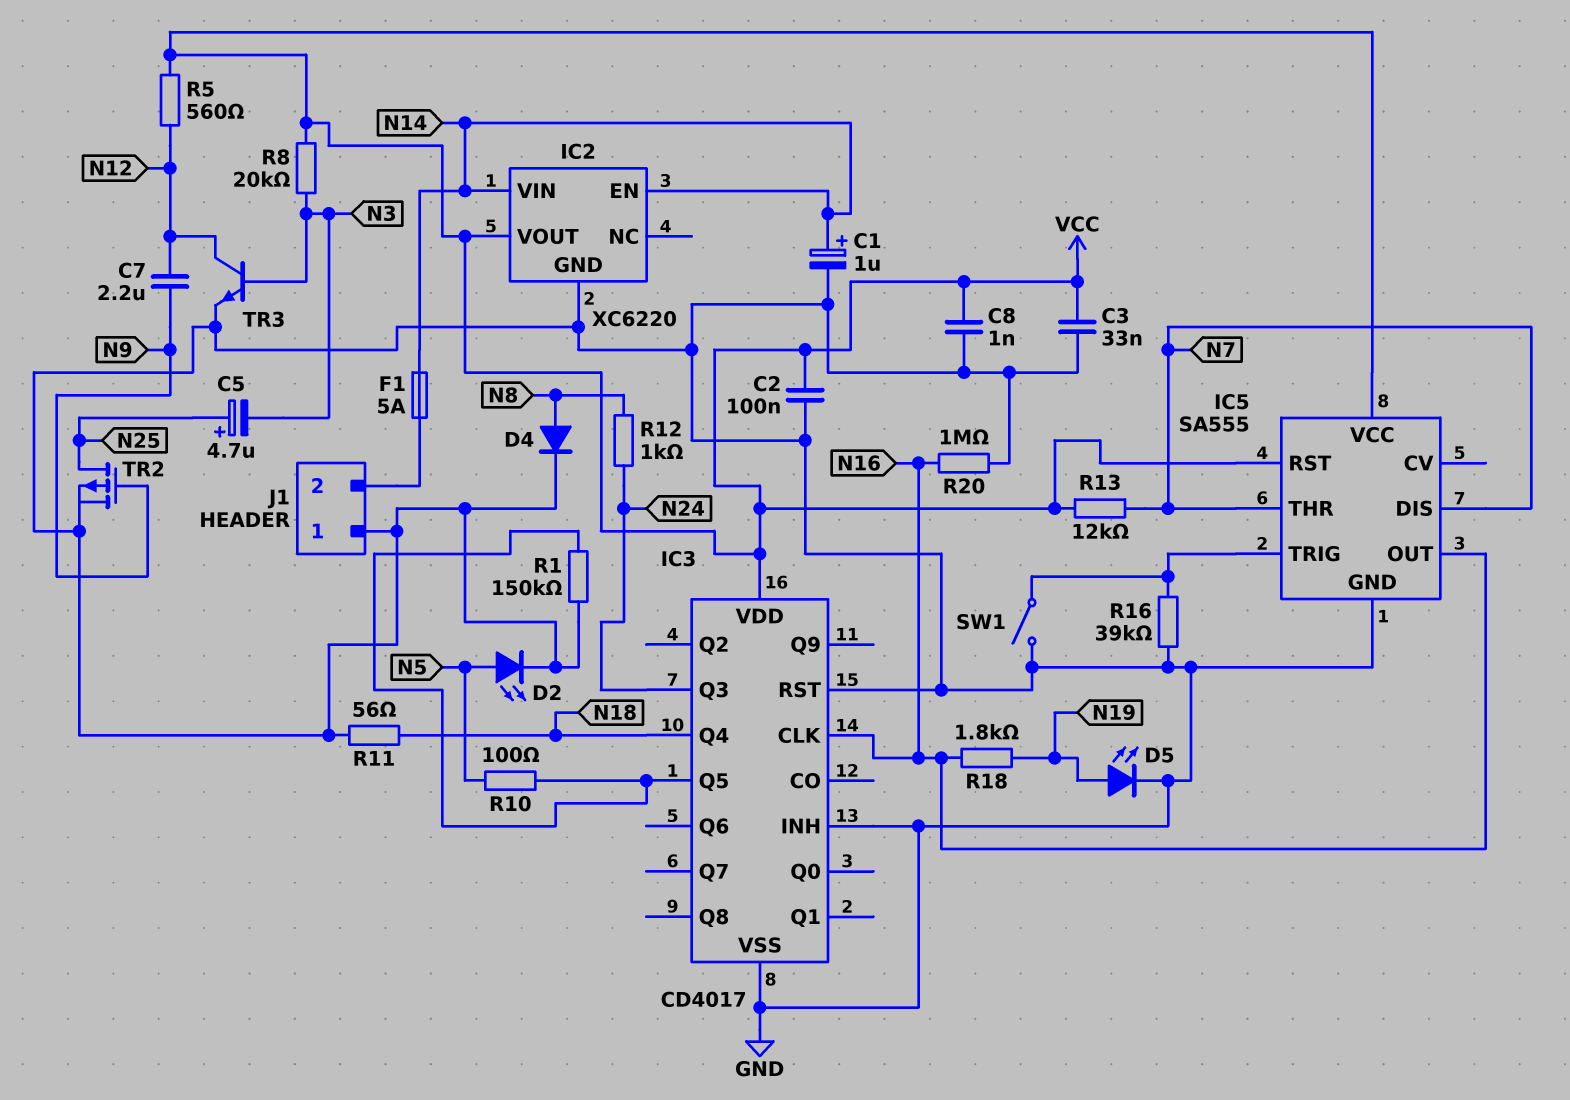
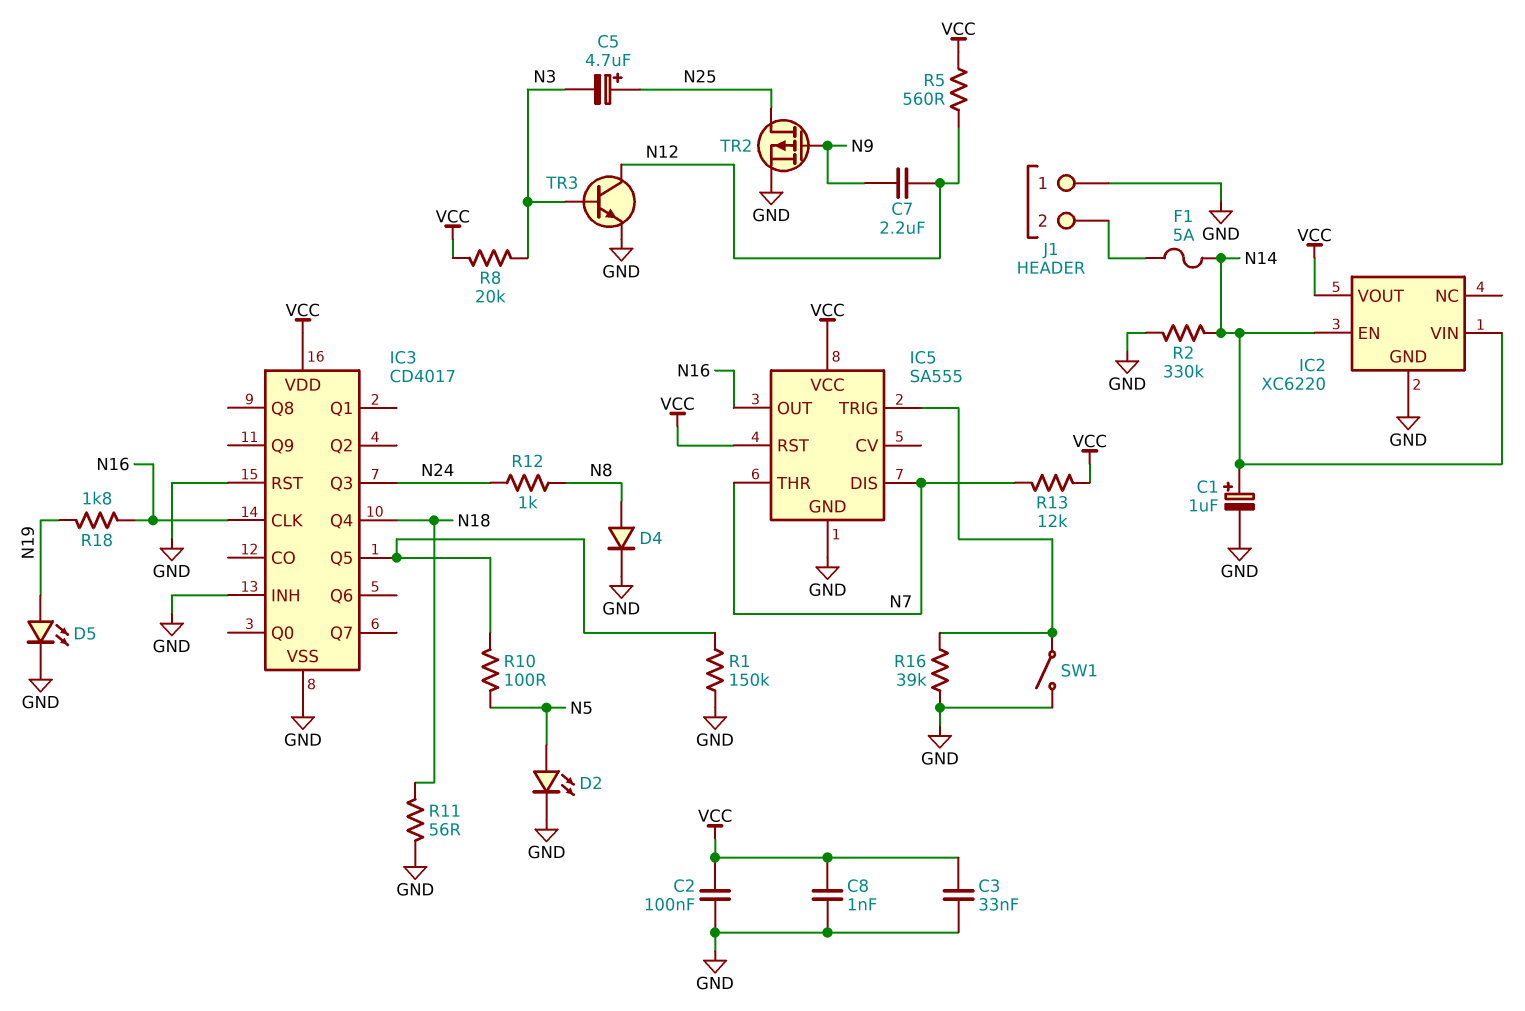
R2: none -> 330k (GND, N14)
R20: 1M (GND, N16) -> none

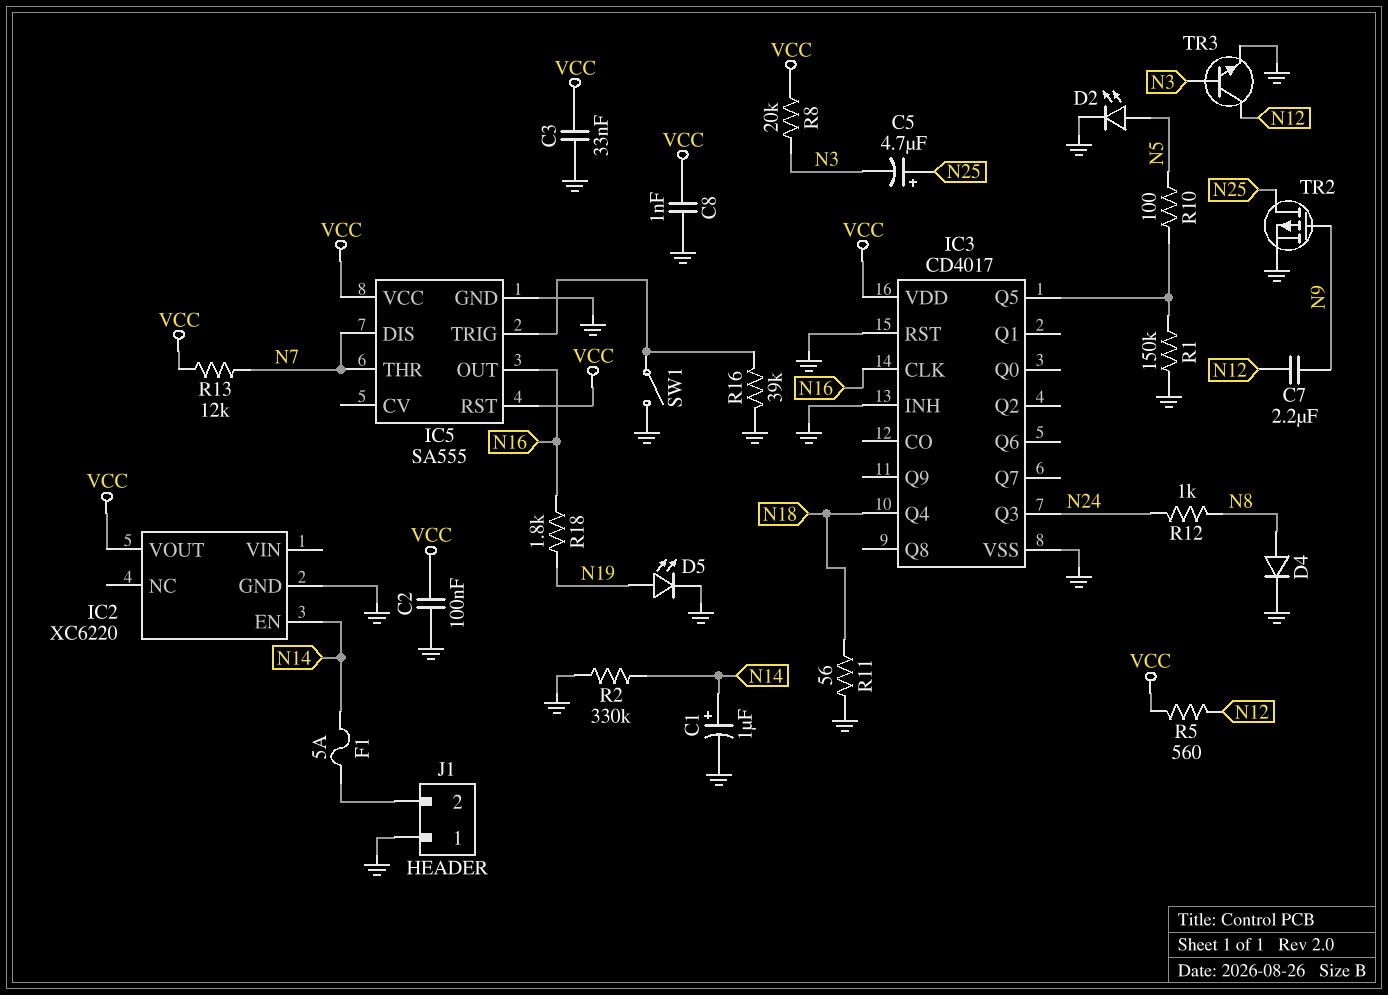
IC2 pin VIN: N14 -> none

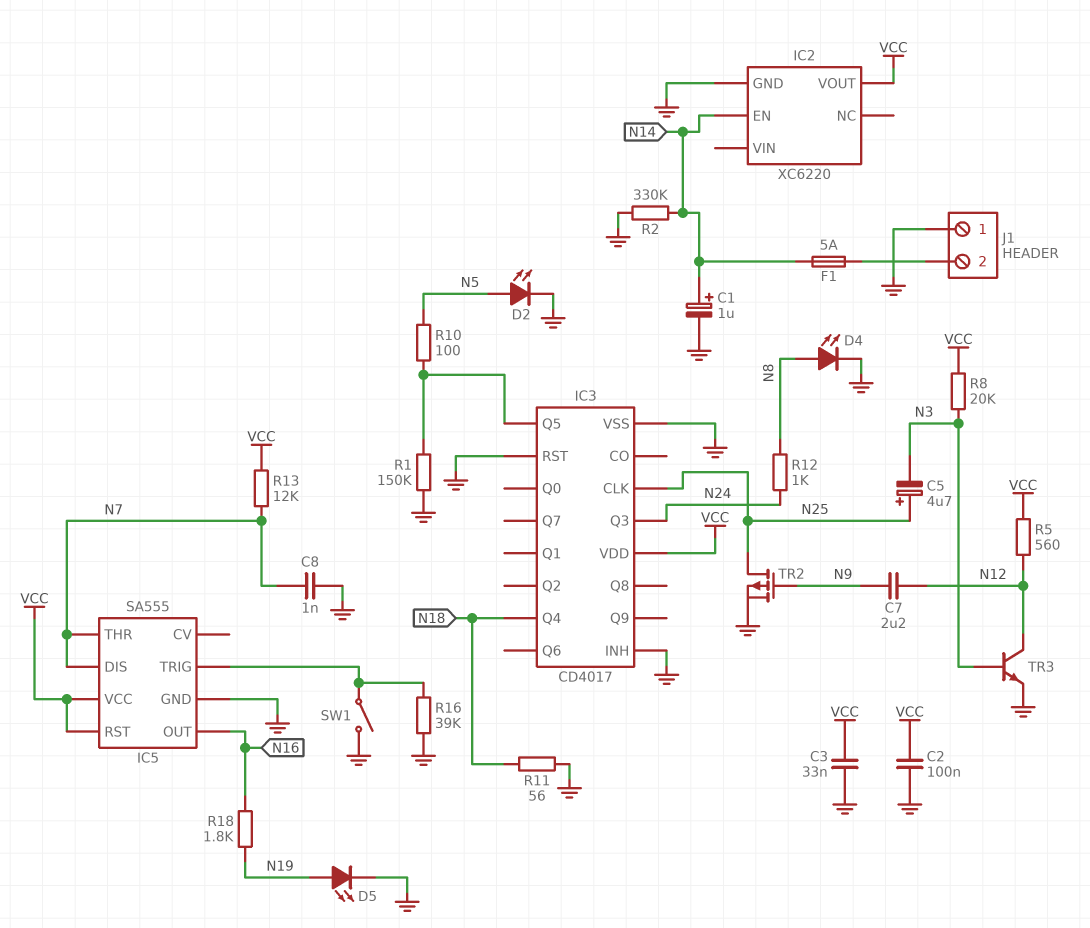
C8: 1nF (GND, VCC) -> 1nF (GND, N7)
D4: diode (A N8, K GND) -> LED (A N8, K GND)
IC3 pin CLK: N16 -> N25

